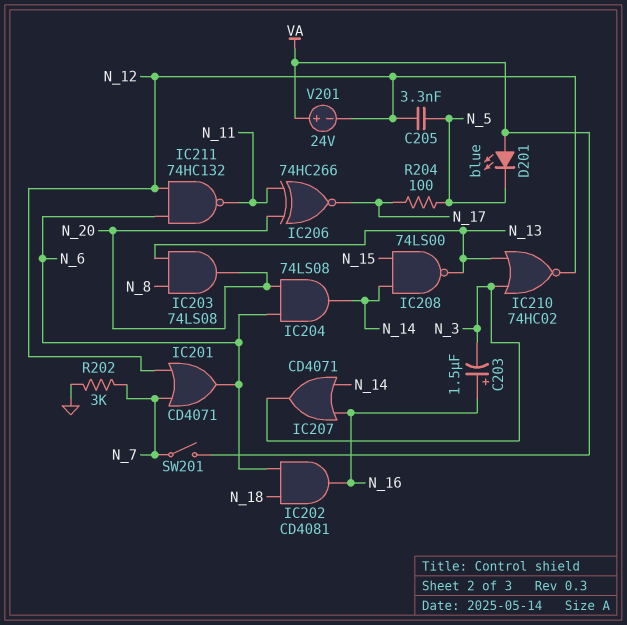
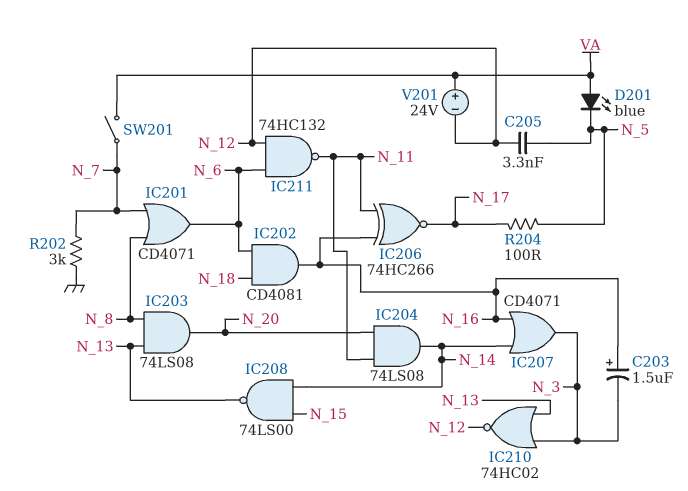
IC201: OR CD4071 (in N_7, in N_12, out N_6) -> OR CD4071 (in N_7, in N_8, out N_6)
IC204: AND 74LS08 (in N_6, in N_20, out N_14) -> AND 74LS08 (in N_11, in N_20, out N_14)
IC206: XNOR 74HC266 (in N_11, in N_20, out N_17) -> XNOR 74HC266 (in N_11, in N_16, out N_17)

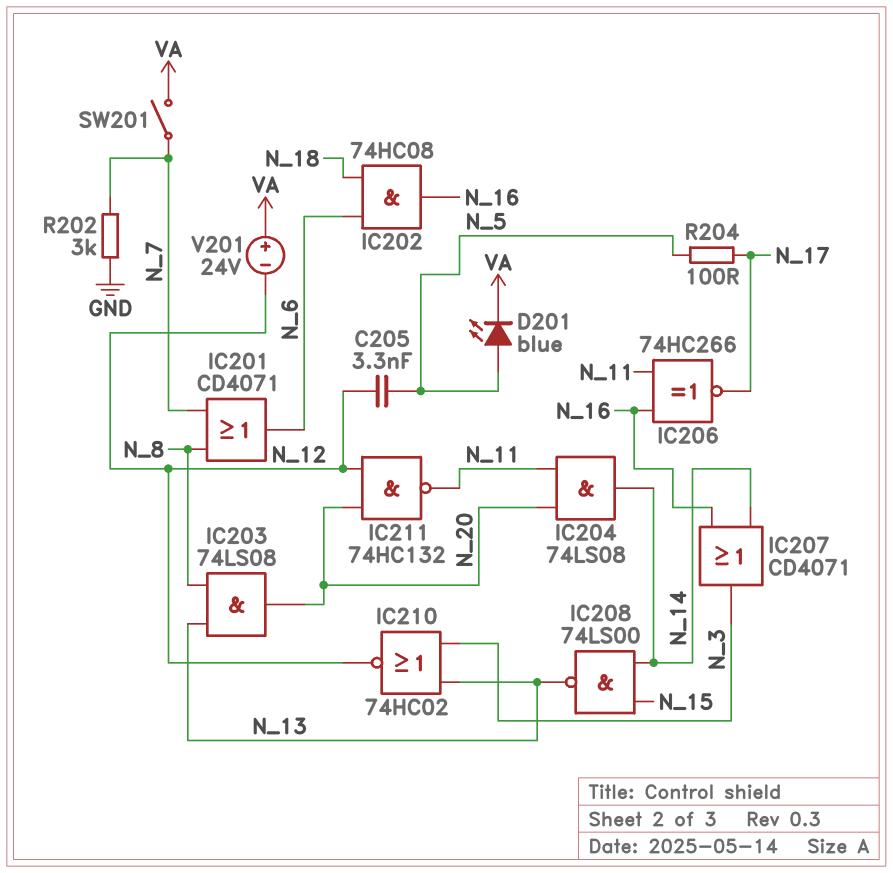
C203: 1.5uF (plus N_16, minus N_3) -> none
D201: LED blue (A VA, K N_5) -> LED blue (A N_5, K VA)
IC202: AND CD4081 (in N_6, in N_18, out N_16) -> AND 74HC08 (in N_6, in N_18, out N_16)
IC211: NAND 74HC132 (in N_6, in N_12, out N_11) -> NAND 74HC132 (in N_12, in N_20, out N_11)

